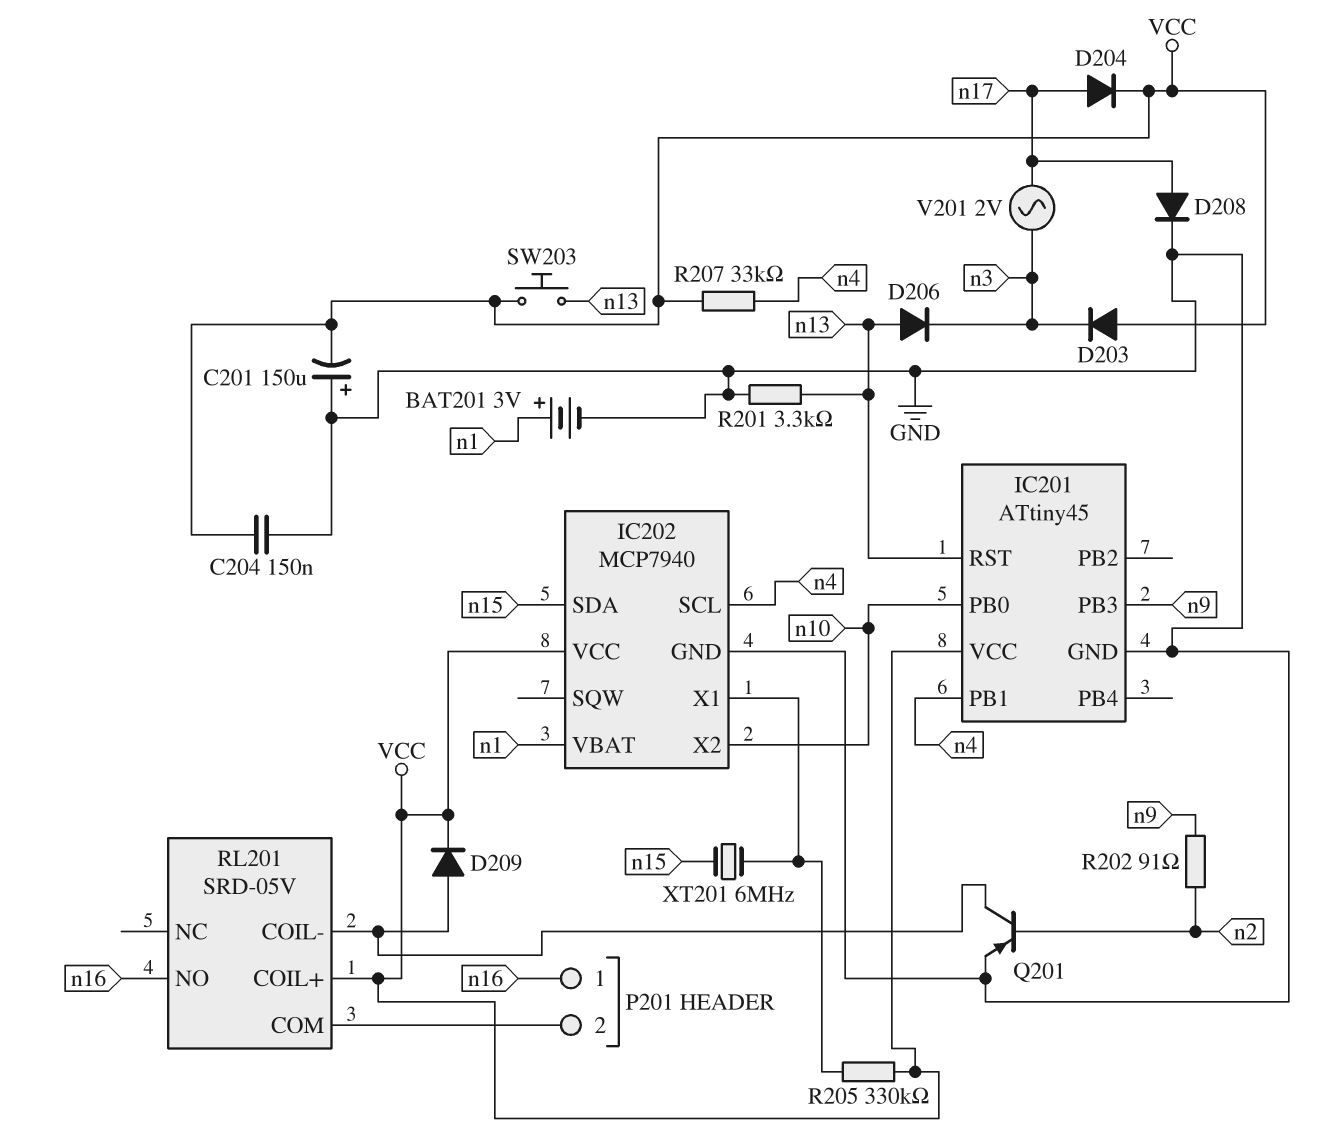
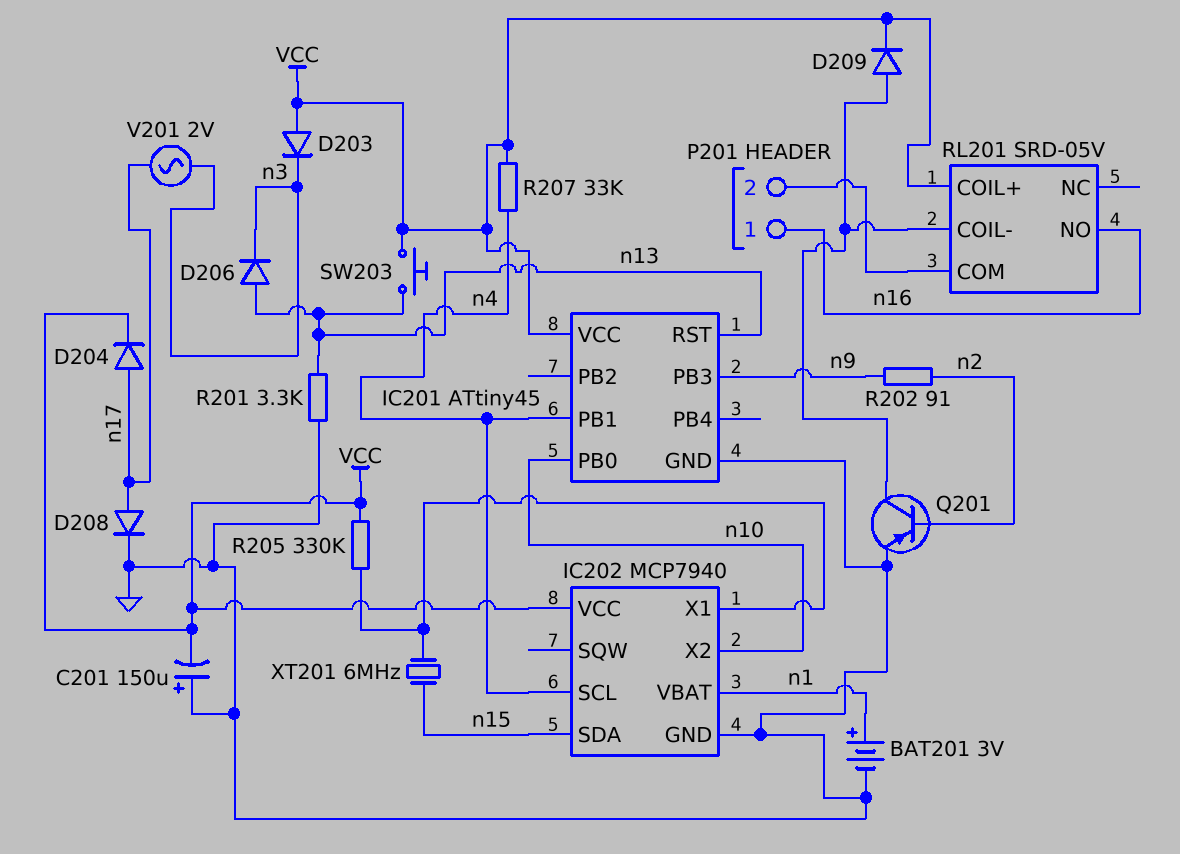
C204: 150nF (GND, VCC) -> none

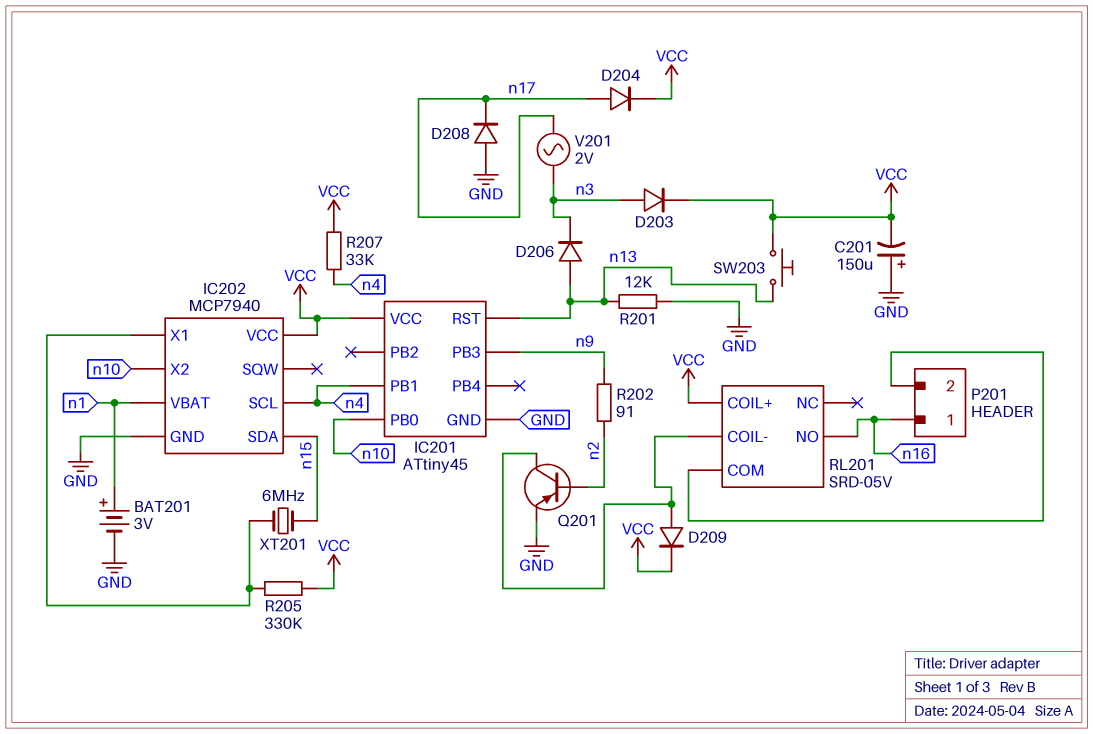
D203: diode (A VCC, K n3) -> diode (A n3, K VCC)
D208: diode (A n17, K GND) -> diode (A GND, K n17)
R201: 3.3k (GND, n13) -> 12k (GND, n13)

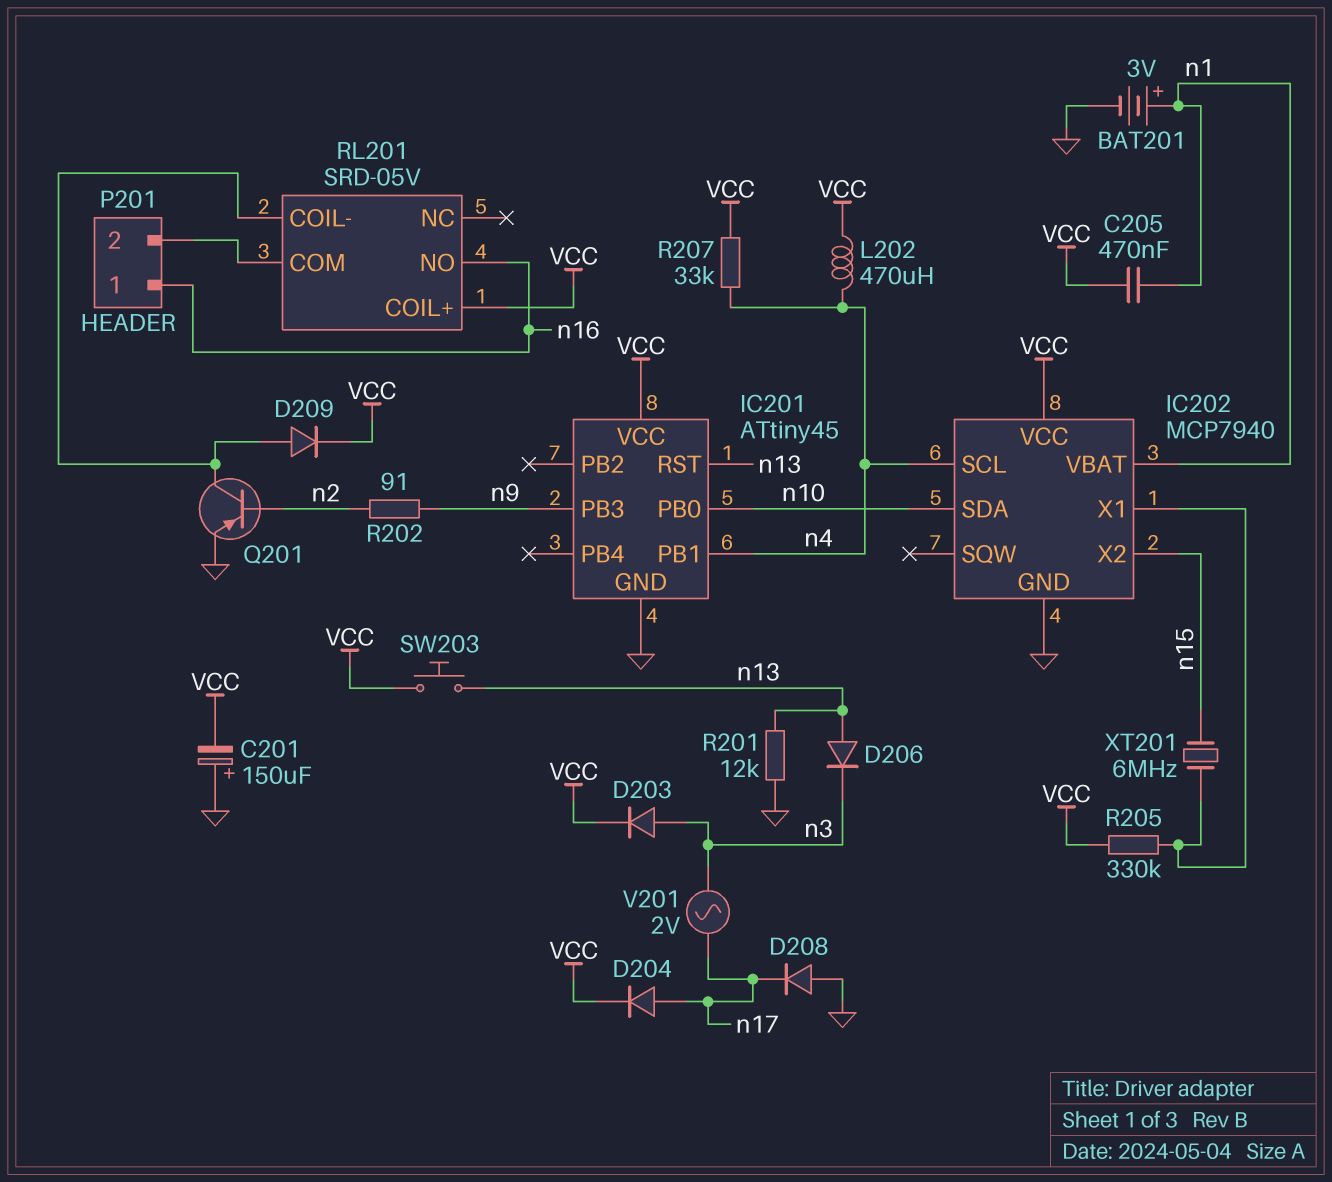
C205: none -> 470nF (VCC, n1)
IC202 pin SDA: n15 -> n10
IC202 pin X2: n10 -> n15
L202: none -> 470uH (VCC, n4)

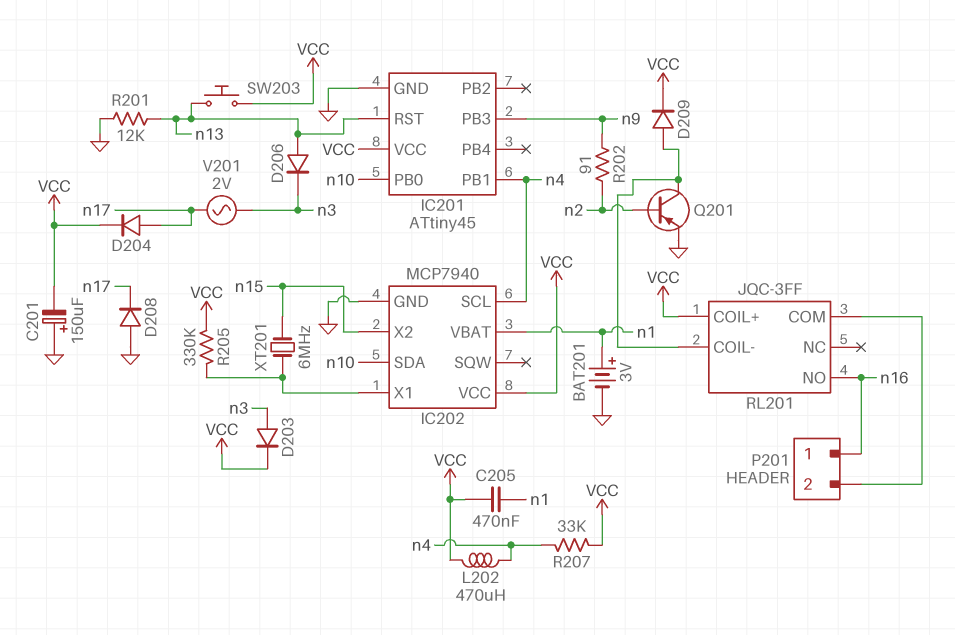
RL201: SRD-05V -> JQC-3FF

